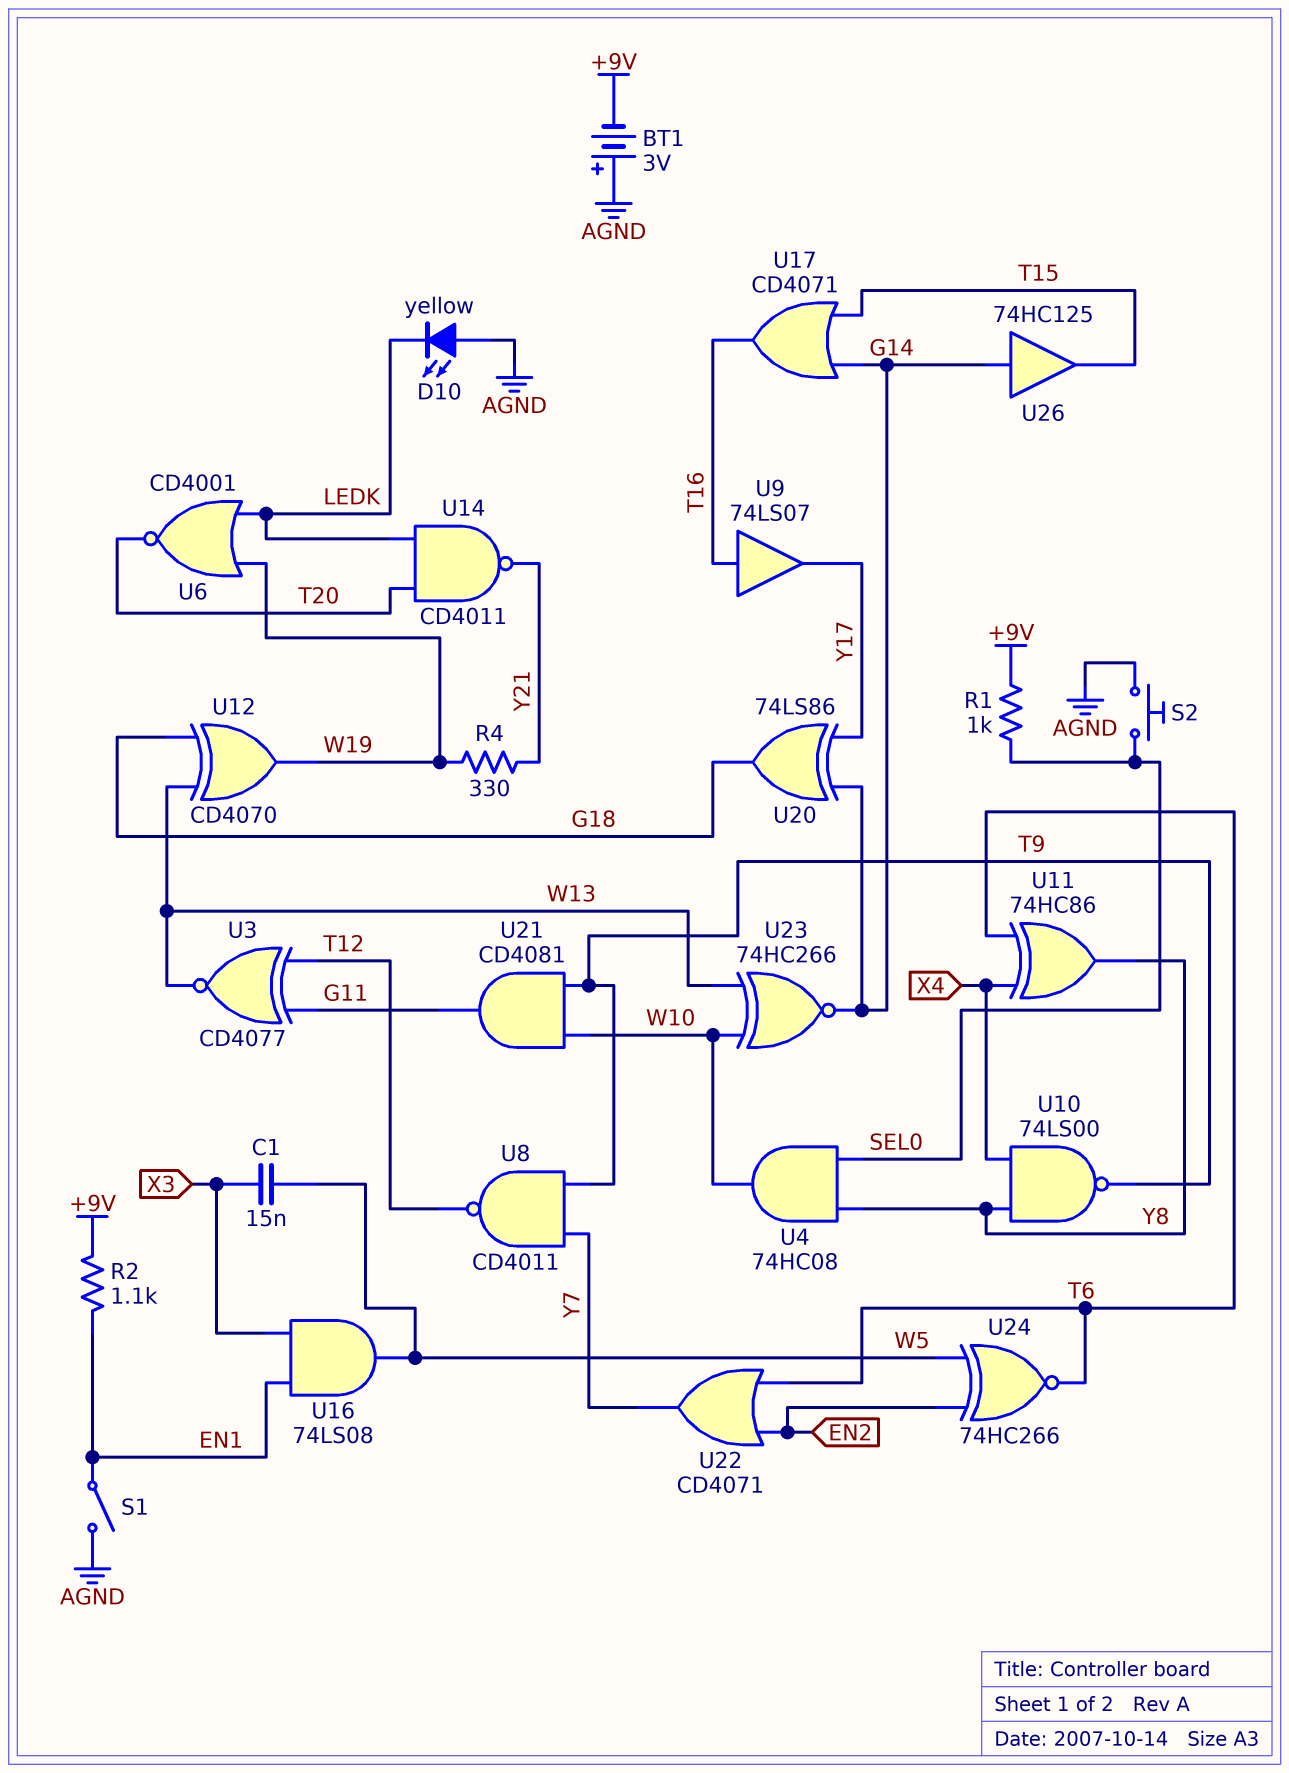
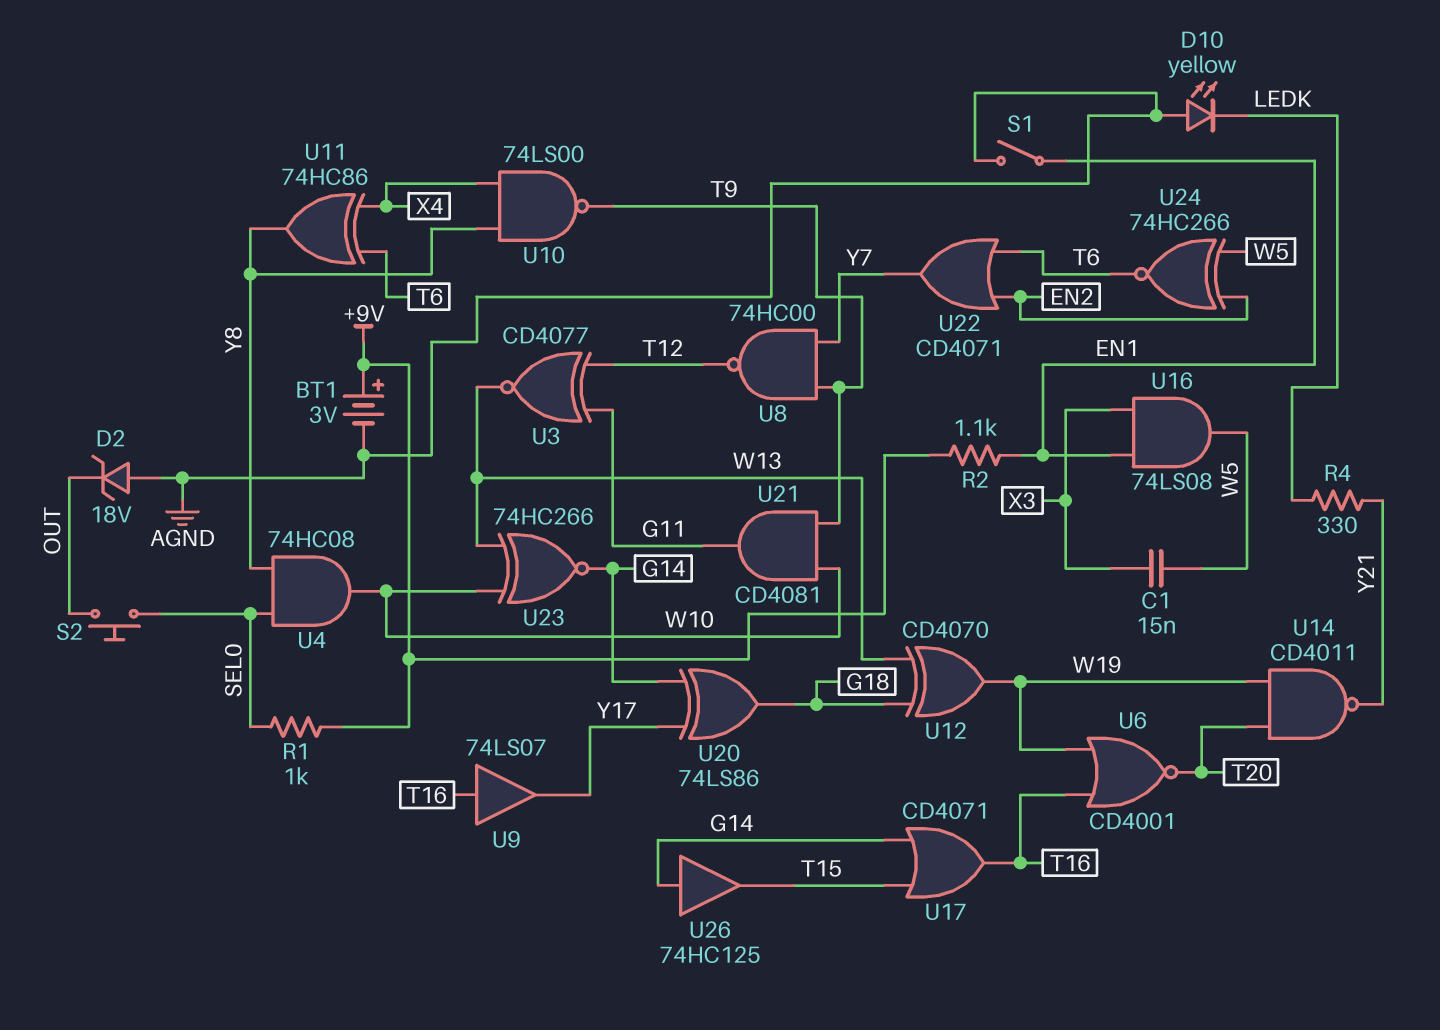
BT1: 3V (plus AGND, minus +9V) -> 3V (plus +9V, minus AGND)
D2: none -> zener 18V (A AGND, K OUT)
R4: 330 (W19, Y21) -> 330 (LEDK, Y21)
S2: button (AGND, SEL0) -> button (OUT, SEL0)
U6: NOR CD4001 (in LEDK, in W19, out T20) -> NOR CD4001 (in T16, in W19, out T20)
U8: NAND CD4011 (in T9, in Y7, out T12) -> NAND 74HC00 (in T9, in Y7, out T12)
U14: NAND CD4011 (in LEDK, in T20, out Y21) -> NAND CD4011 (in T20, in W19, out Y21)

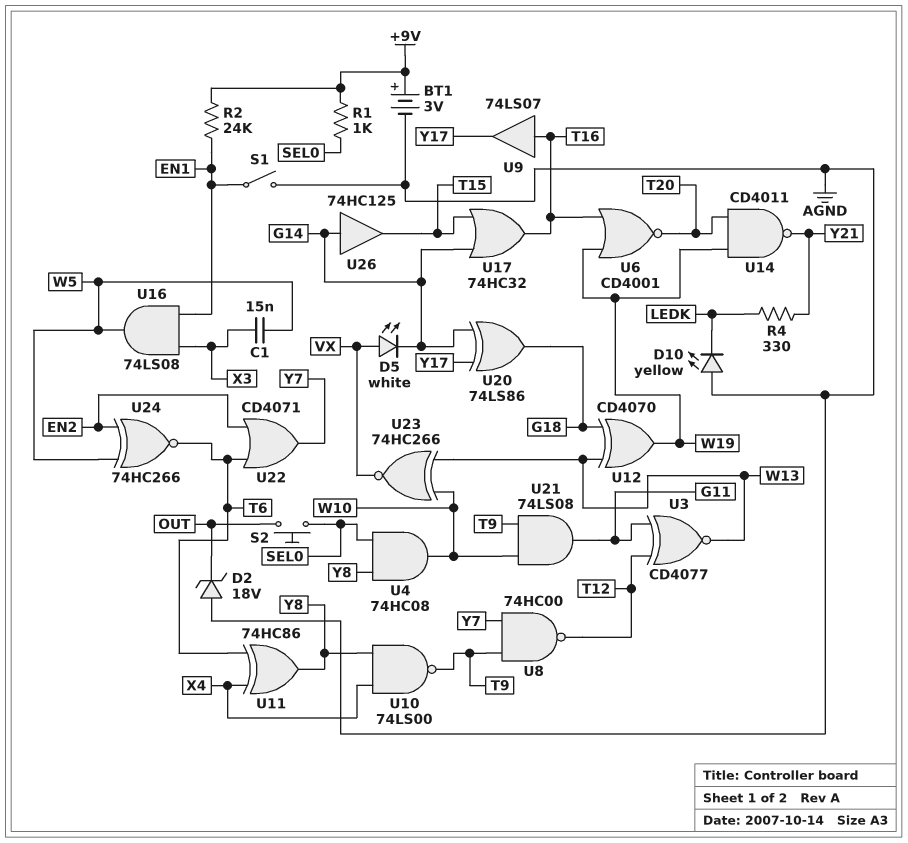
D5: none -> LED white (A VX, K G14)
R2: 1.1k (+9V, EN1) -> 24k (+9V, EN1)
U17: OR CD4071 (in G14, in T15, out T16) -> OR 74HC32 (in G14, in T15, out T16)
U21: AND CD4081 (in T9, in W10, out G11) -> AND 74LS08 (in T9, in W10, out G11)
U23: XNOR 74HC266 (in W10, in W13, out G14) -> XNOR 74HC266 (in W10, in W13, out VX)

